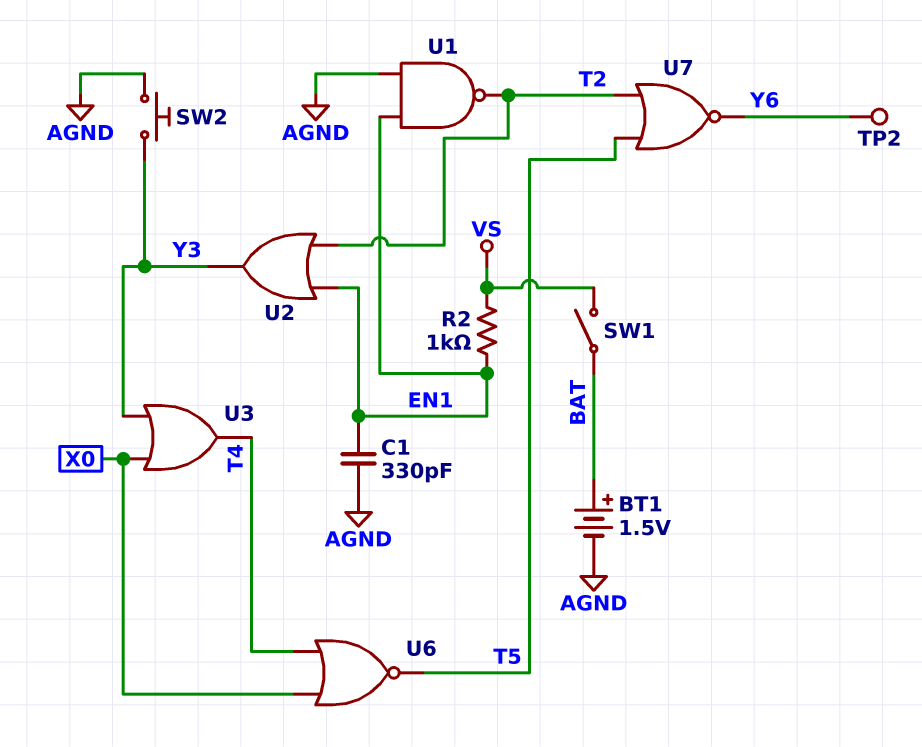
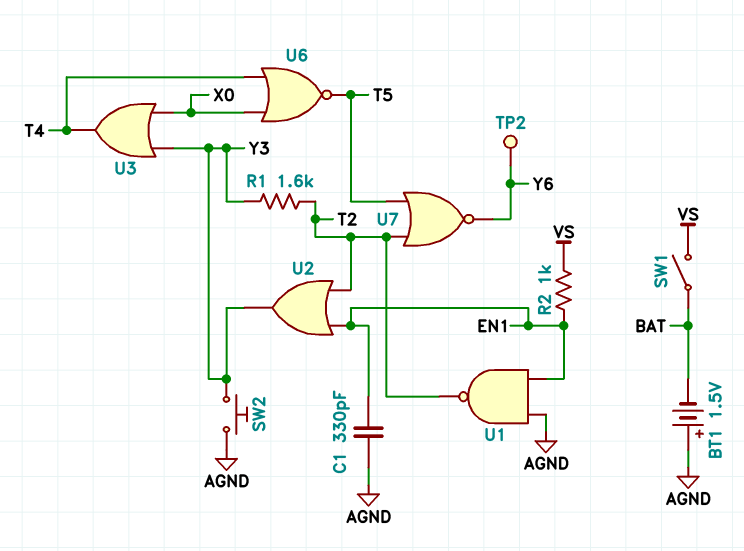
BT1: 1.5V (plus BAT, minus AGND) -> 1.5V (plus AGND, minus BAT)
R1: none -> 1.6k (T2, Y3)

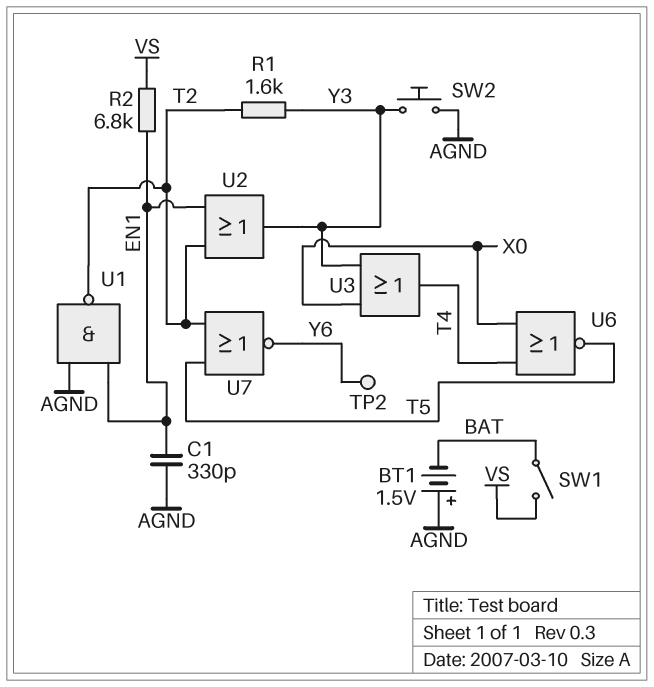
R2: 1k (EN1, VS) -> 6.8k (EN1, VS)

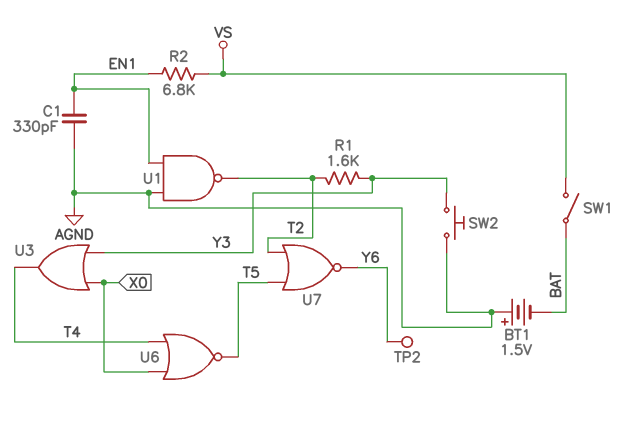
U2: OR (in EN1, in T2, out Y3) -> none

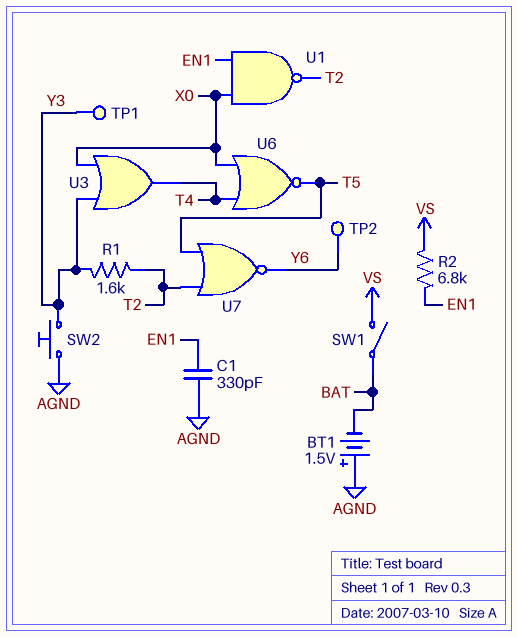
TP1: none -> test point (Y3)
U1: NAND (in AGND, in EN1, out T2) -> NAND (in EN1, in X0, out T2)

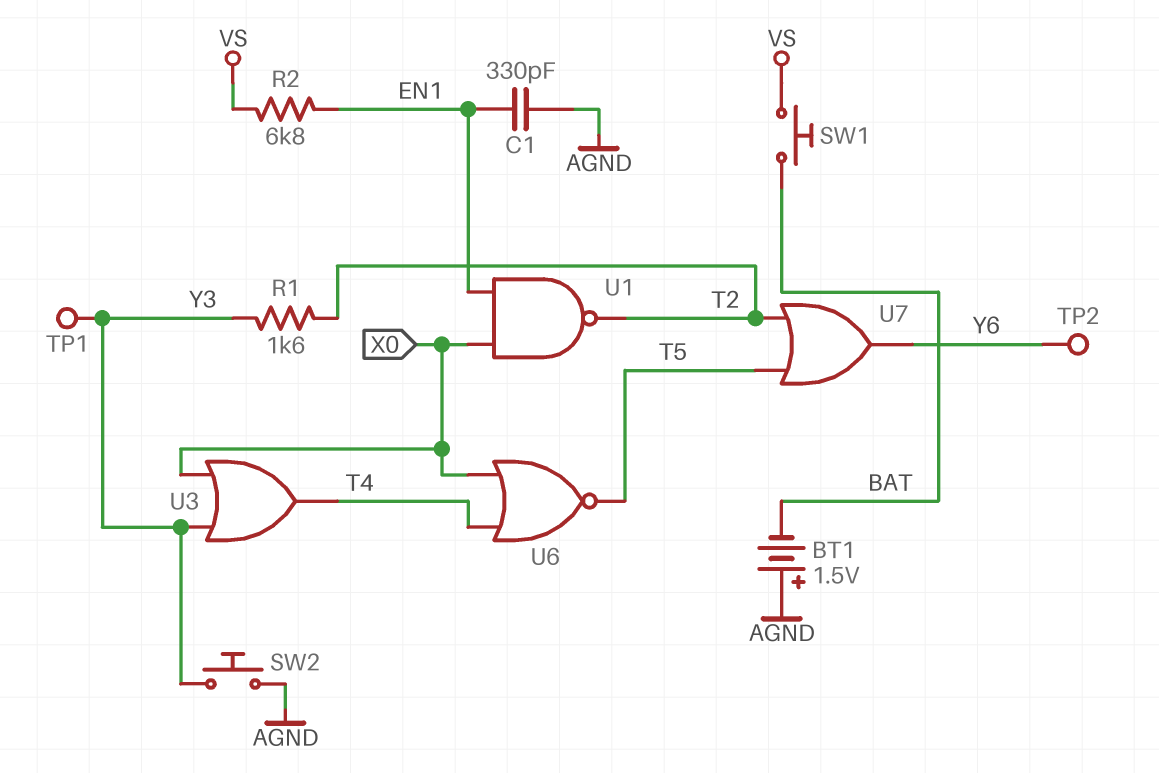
SW1: switch (BAT, VS) -> button (BAT, VS)
U7: NOR (in T2, in T5, out Y6) -> OR (in T2, in T5, out Y6)

